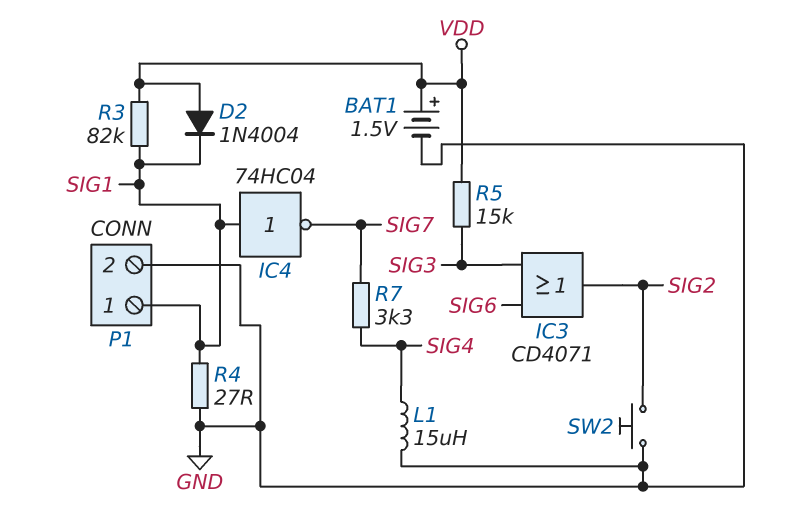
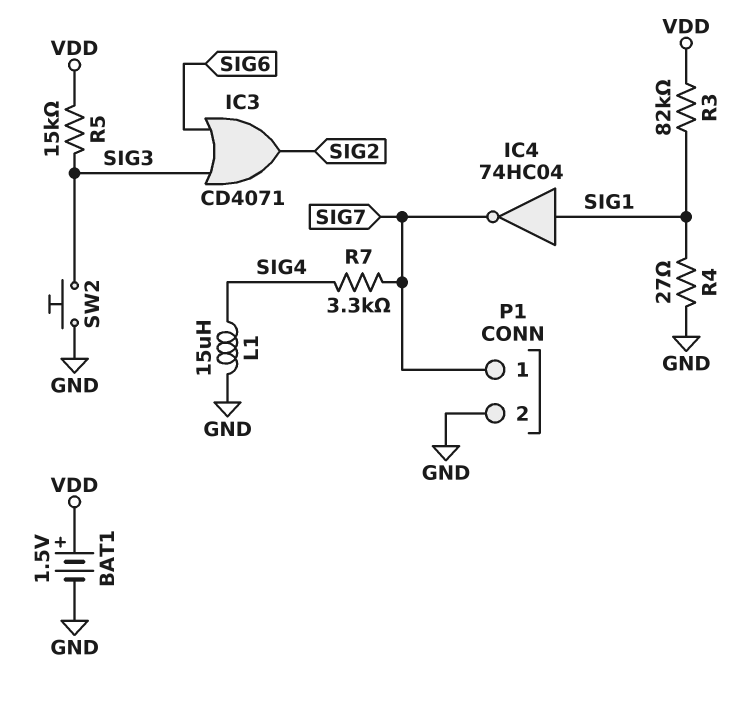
D2: diode 1N4004 (A VDD, K SIG1) -> none
P1 pin 1: SIG1 -> SIG7
SW2: button (GND, SIG2) -> button (GND, SIG3)

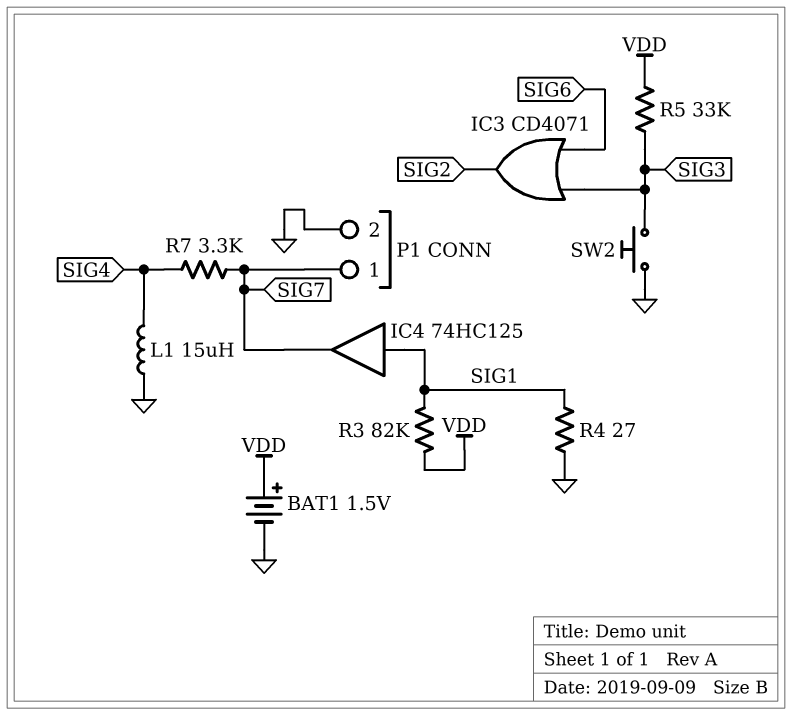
IC4: NOT 74HC04 (in SIG1, out SIG7) -> buffer 74HC125 (in SIG1, out SIG7)
R5: 15k (SIG3, VDD) -> 33k (SIG3, VDD)

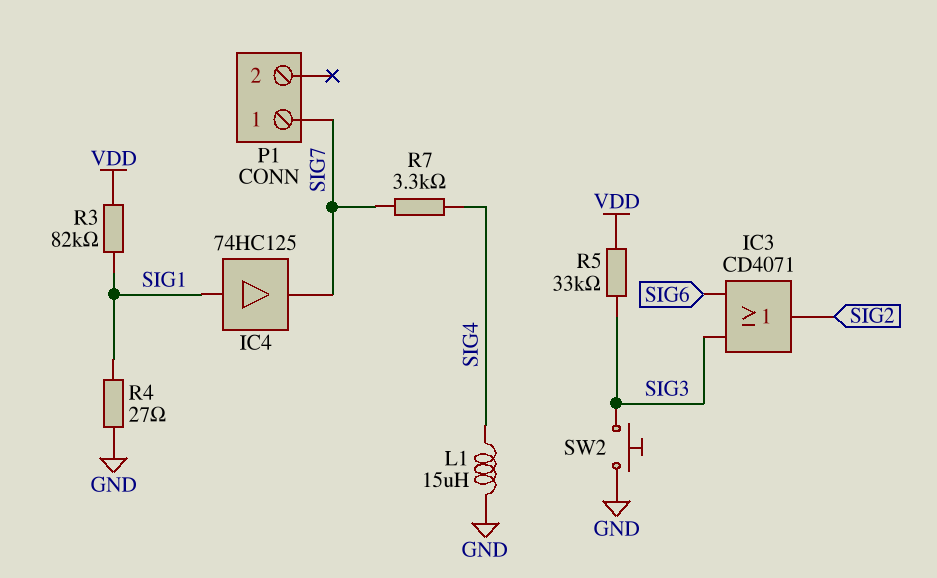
BAT1: 1.5V (plus VDD, minus GND) -> none
P1 pin 2: GND -> none

